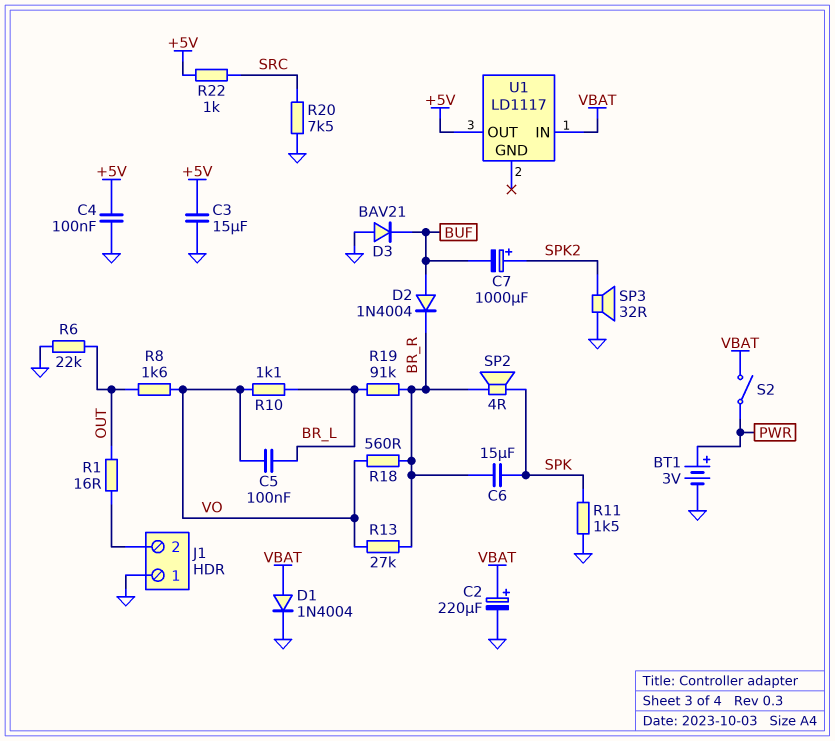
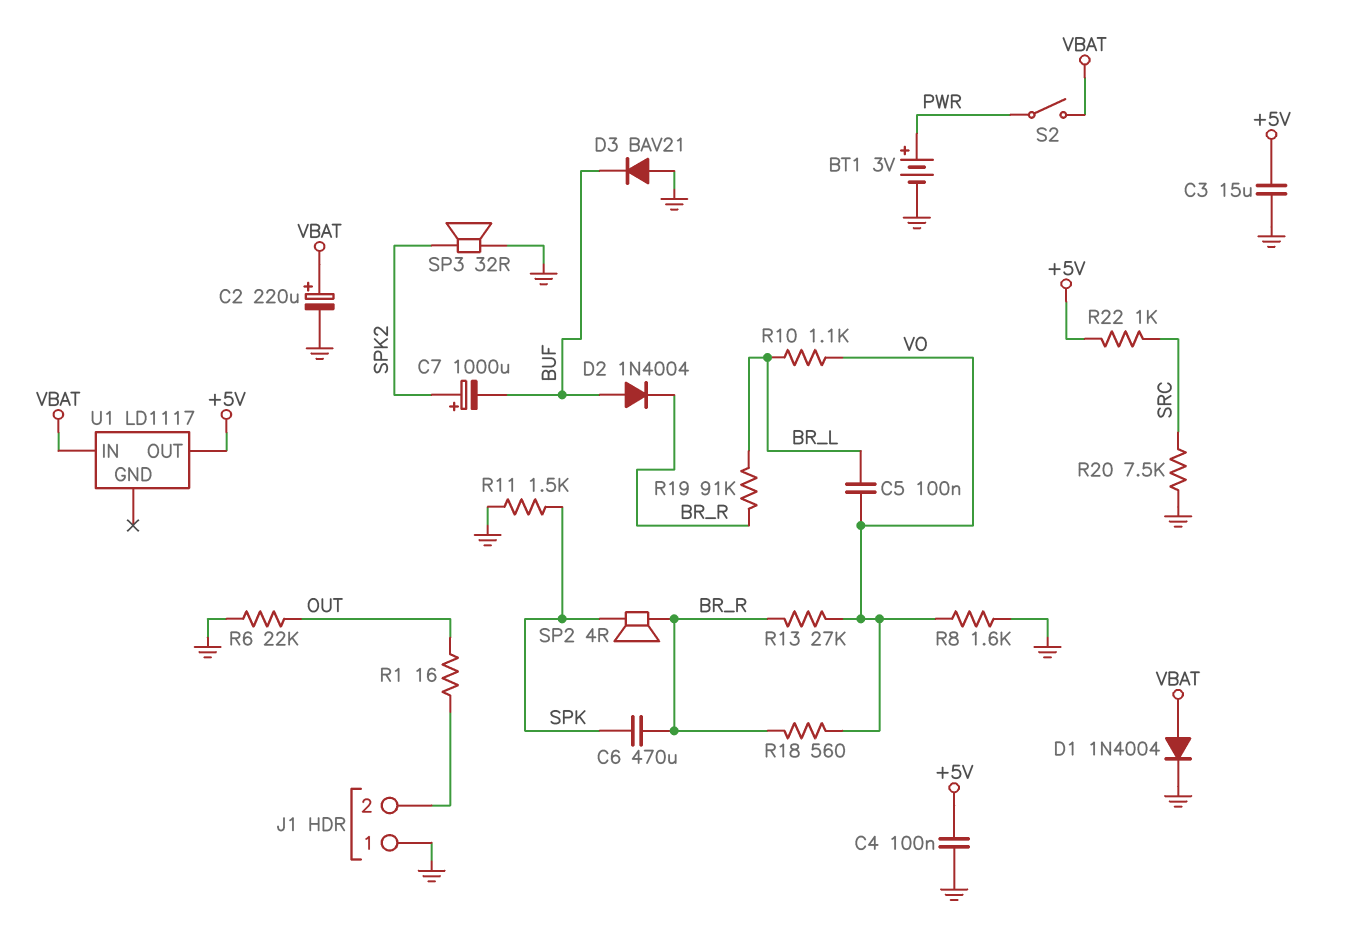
C6: 15uF (BR_R, SPK) -> 470uF (BR_R, SPK)
R8: 1.6k (OUT, VO) -> 1.6k (GND, VO)

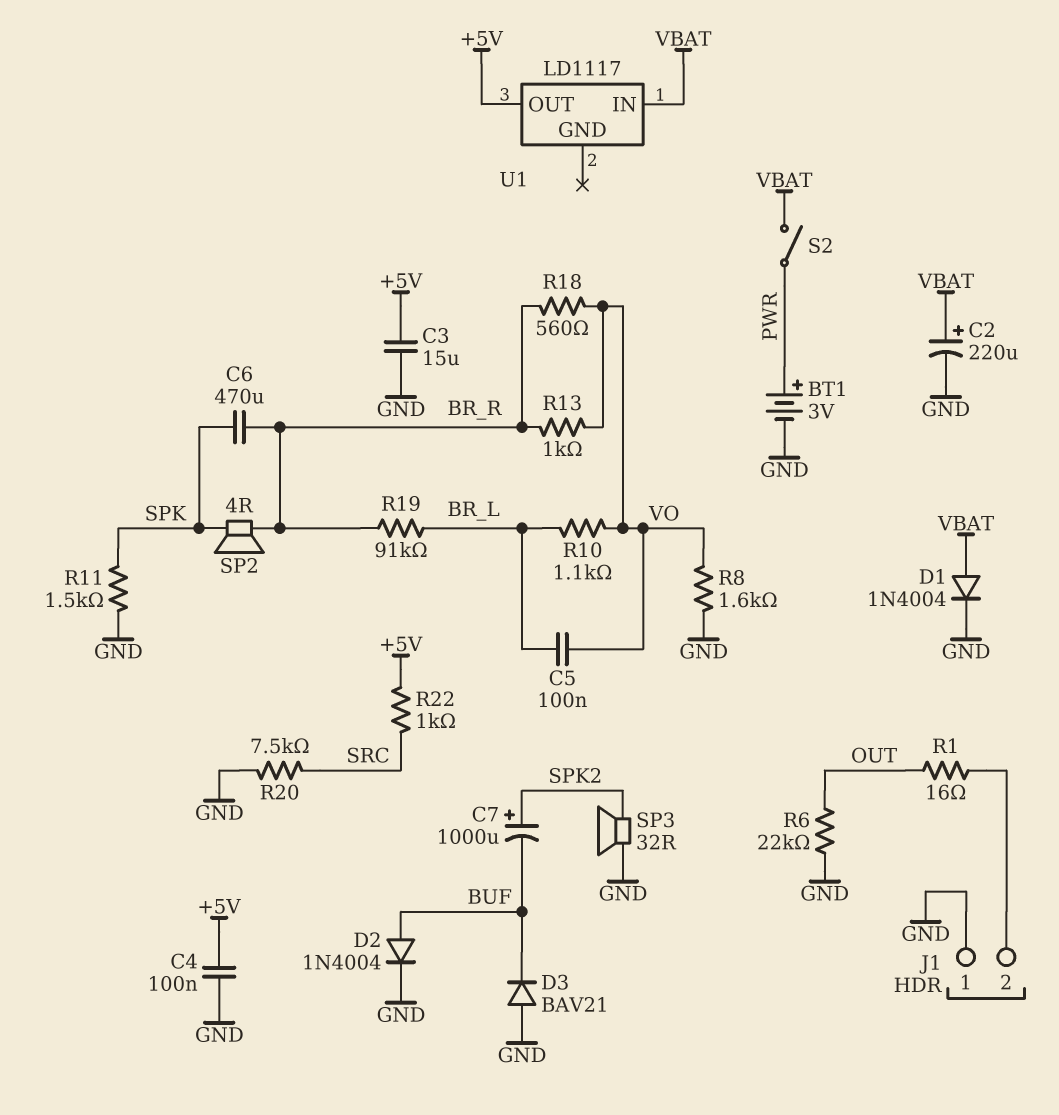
D2: diode 1N4004 (A BUF, K BR_R) -> diode 1N4004 (A BUF, K GND)
R13: 27k (BR_R, VO) -> 1k (BR_R, VO)

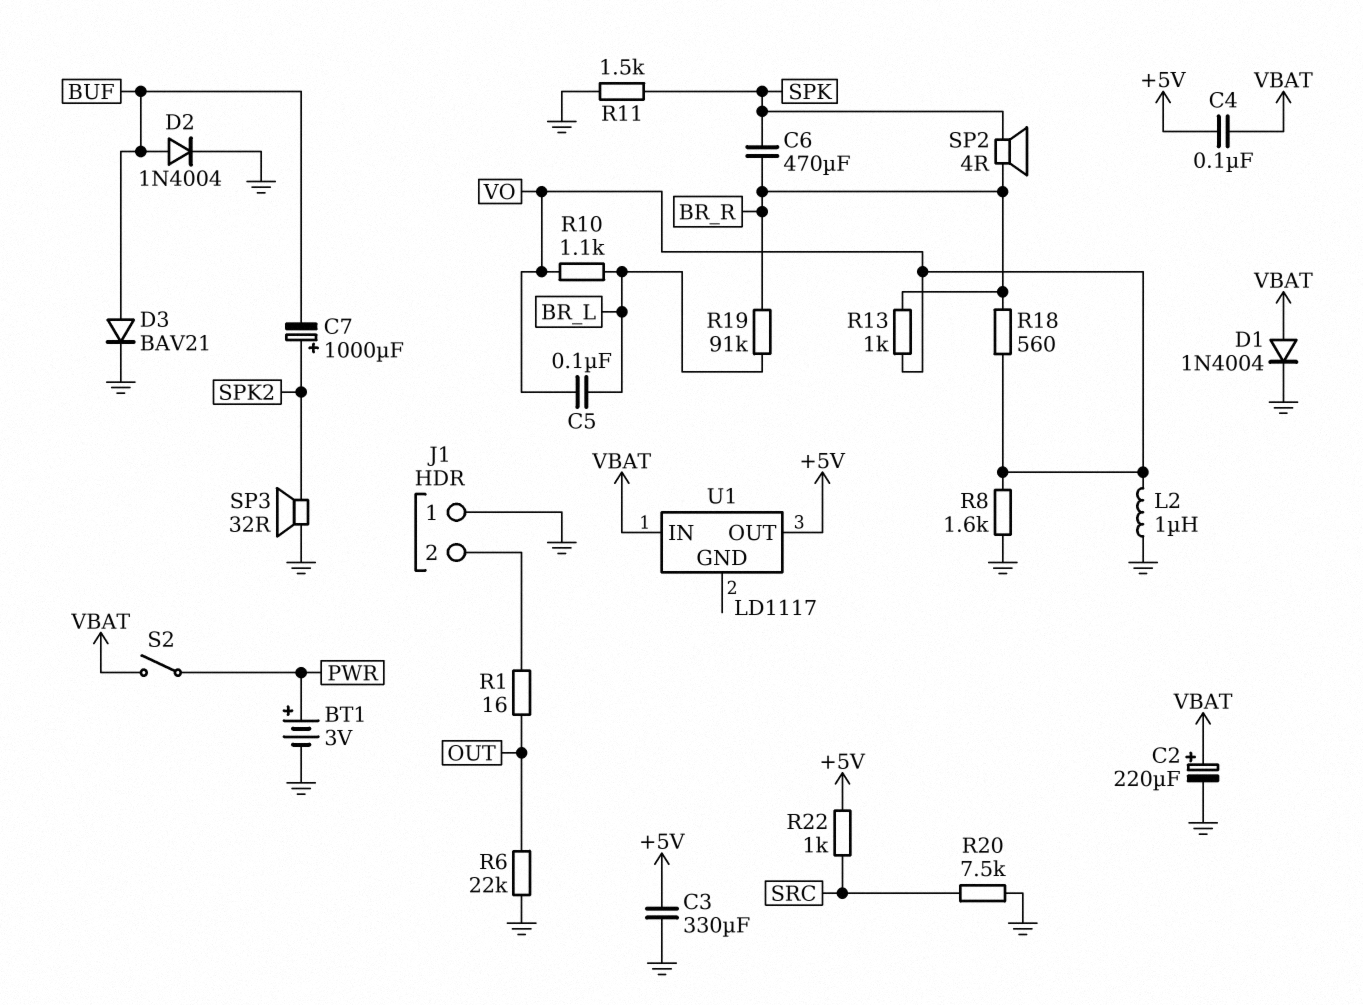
C3: 15uF (+5V, GND) -> 330uF (+5V, GND)
C4: 100nF (+5V, GND) -> 100nF (+5V, VBAT)
D3: diode BAV21 (A GND, K BUF) -> diode BAV21 (A BUF, K GND)
L2: none -> 1uH (GND, VO)

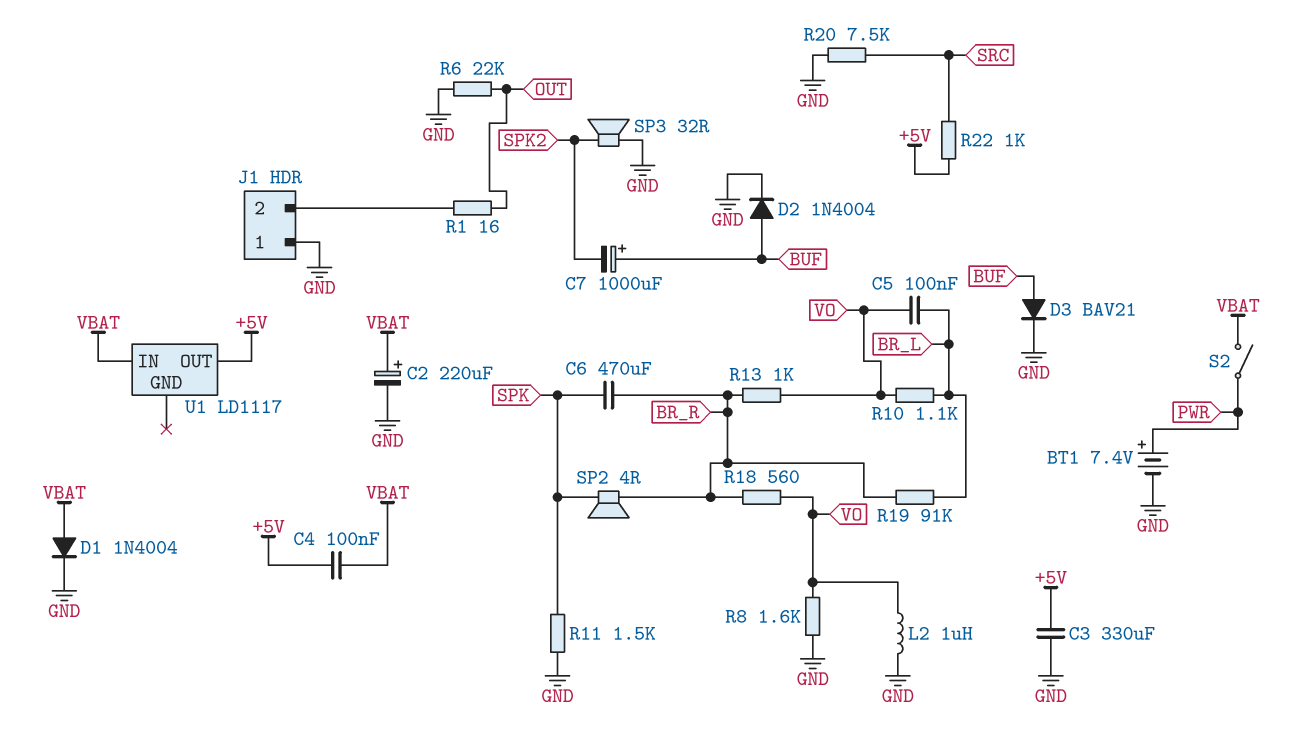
BT1: 3V (plus PWR, minus GND) -> 7.4V (plus PWR, minus GND)
C7: 1000uF (plus SPK2, minus BUF) -> 1000uF (plus BUF, minus SPK2)

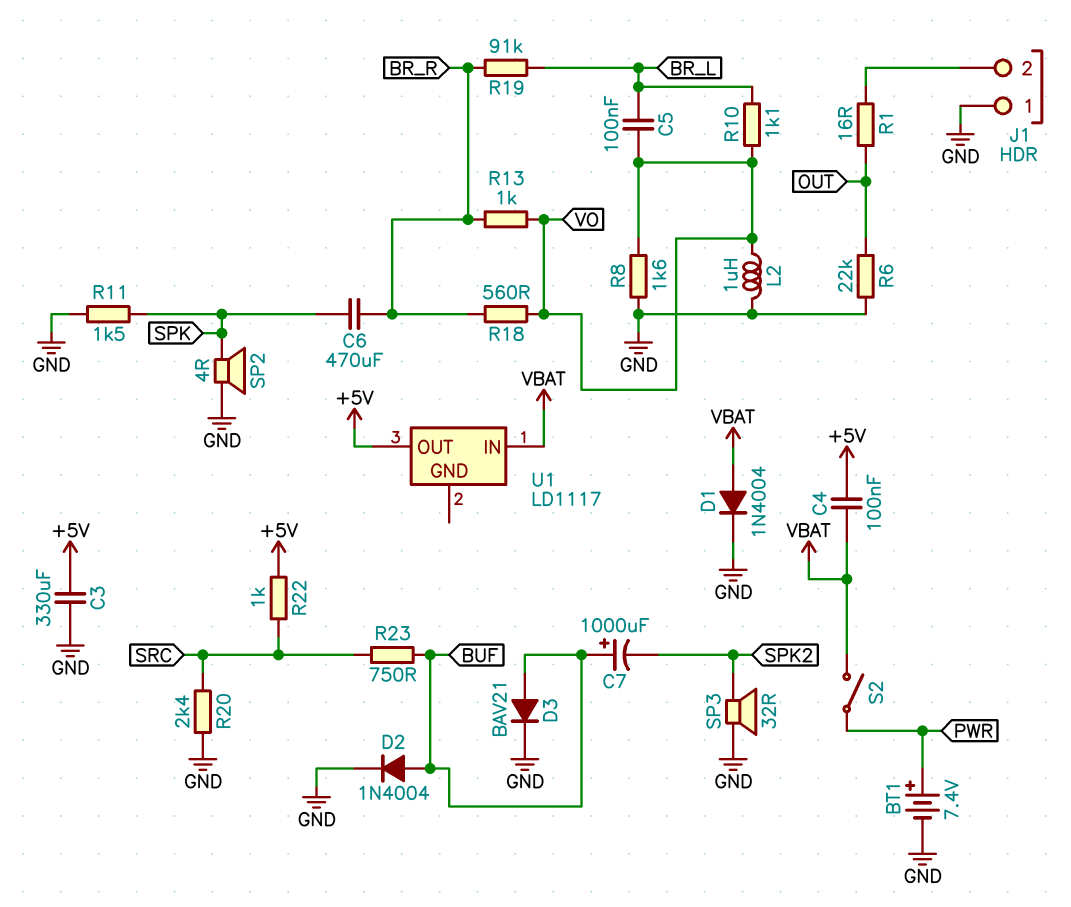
C2: 220uF (plus VBAT, minus GND) -> none
R20: 7.5k (GND, SRC) -> 2.4k (GND, SRC)
R23: none -> 750 (BUF, SRC)
SP2: speaker 4R (BR_R, SPK) -> speaker 4R (GND, SPK)

